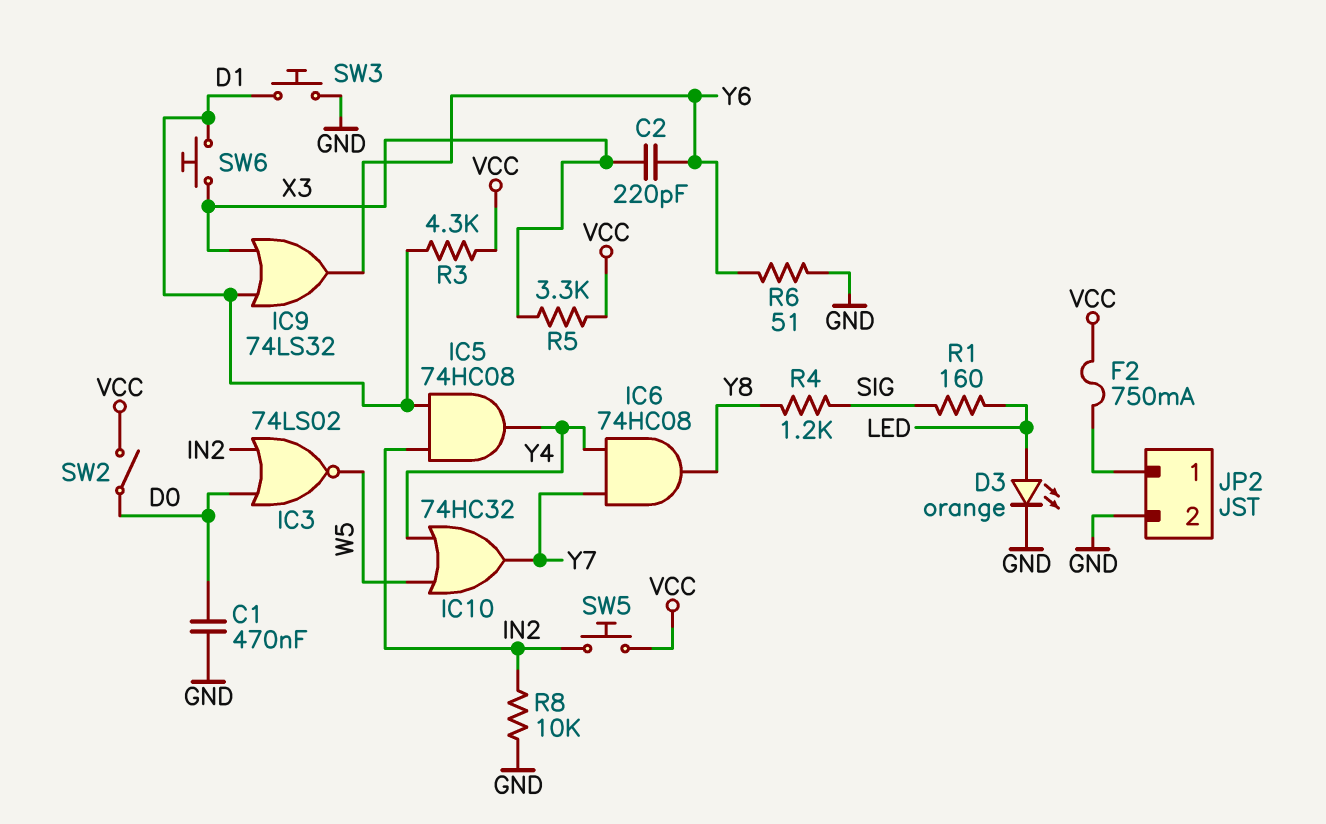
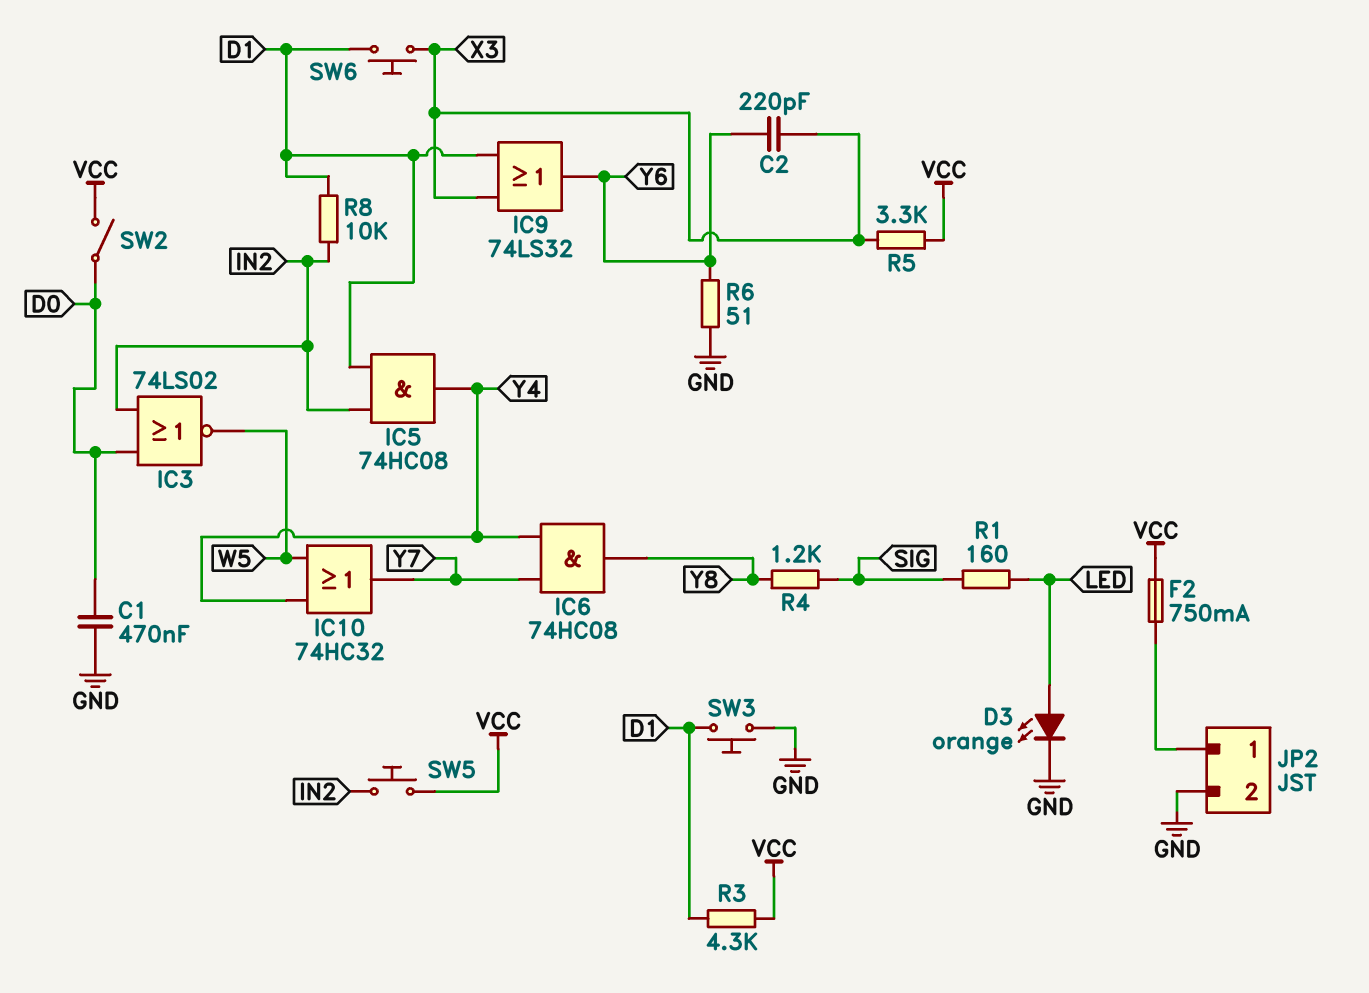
R8: 10k (GND, IN2) -> 10k (D1, IN2)

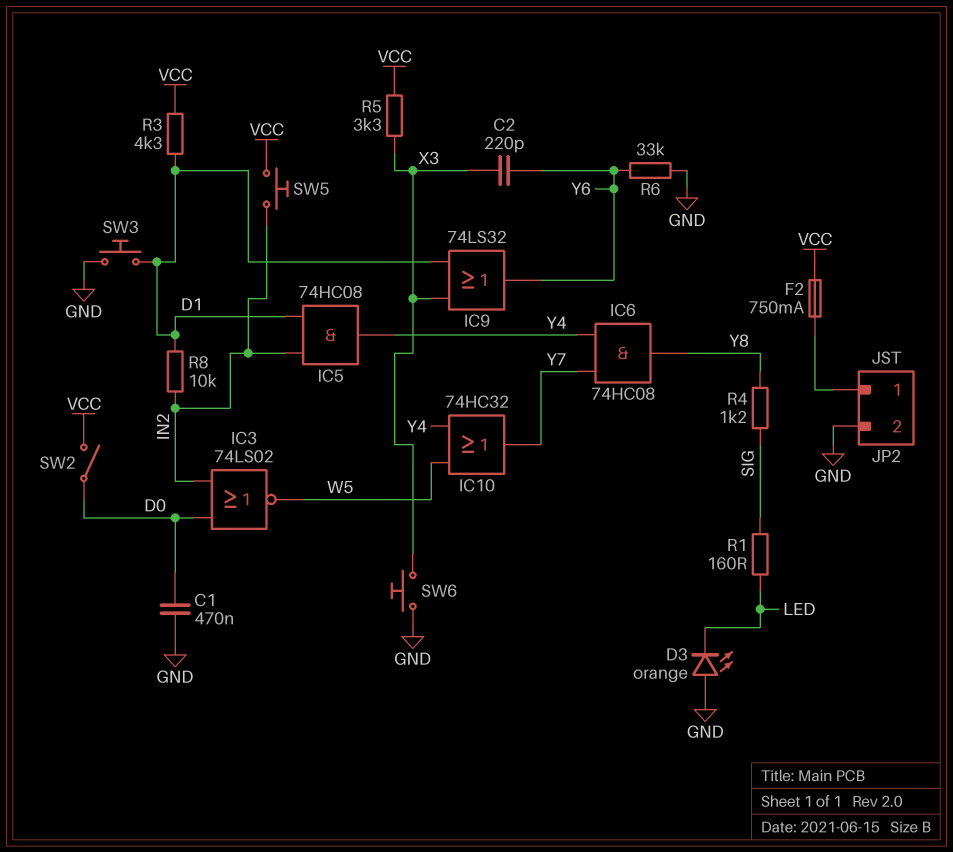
D3: LED orange (A LED, K GND) -> LED orange (A GND, K LED)
R6: 51 (GND, Y6) -> 33k (GND, Y6)
SW6: button (D1, X3) -> button (GND, X3)

